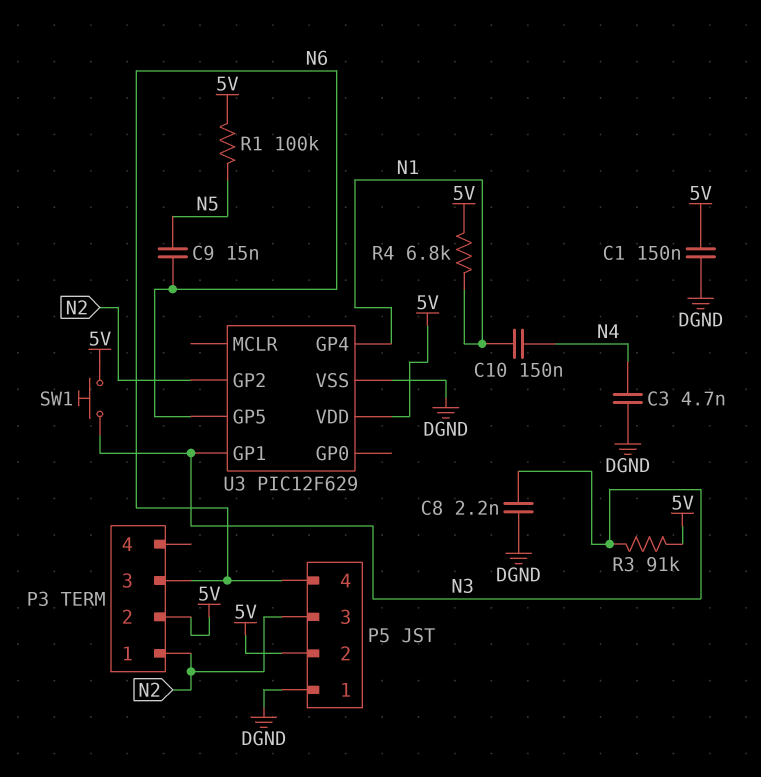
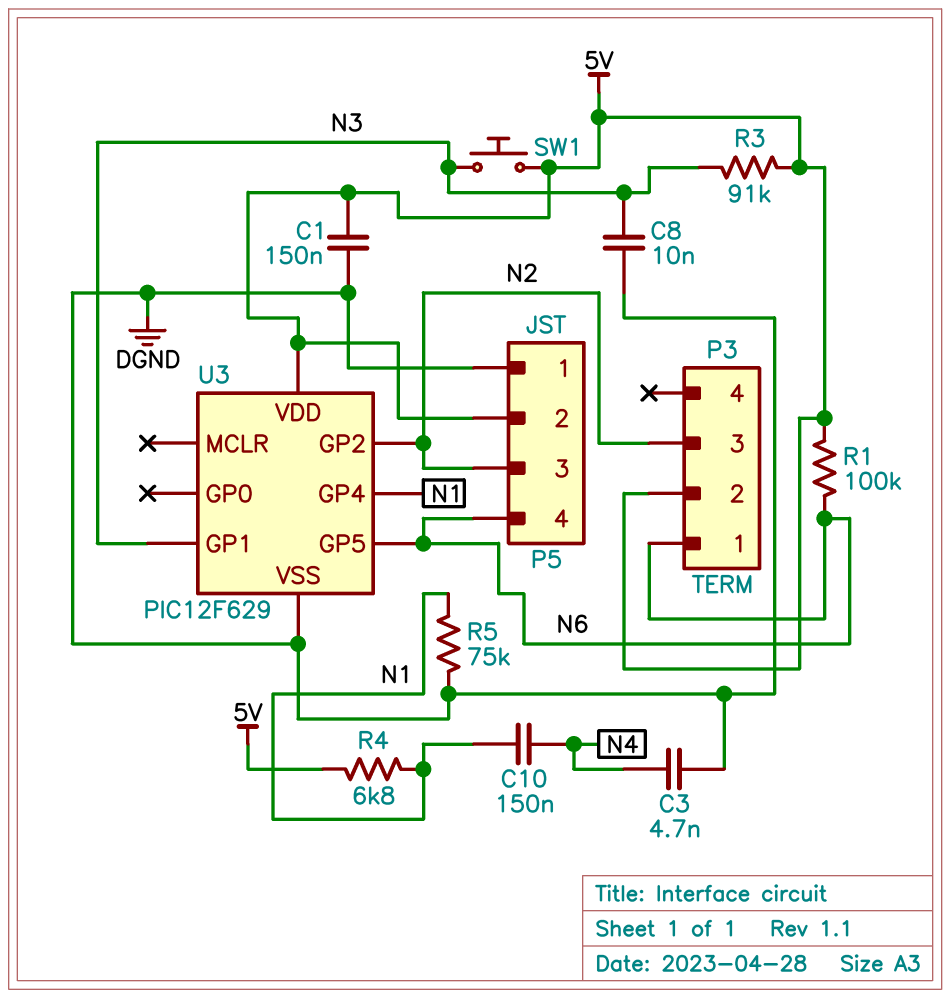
C8: 2.2nF (DGND, N3) -> 10nF (DGND, N3)
C9: 15nF (N5, N6) -> none
P3 pin 1: N2 -> N6
P3 pin 3: N6 -> N2
R1: 100k (5V, N5) -> 100k (5V, N6)
R5: none -> 75k (DGND, N1)

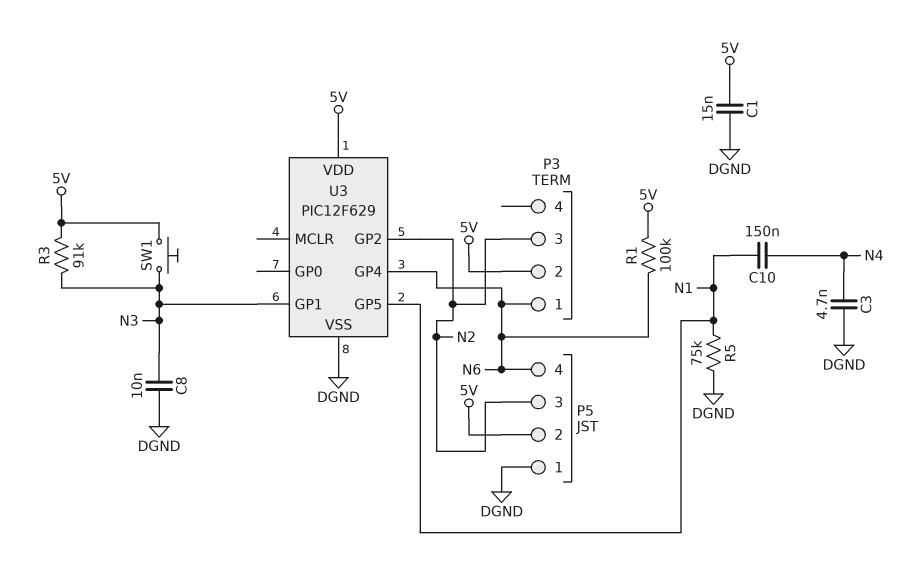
C1: 150nF (5V, DGND) -> 15nF (5V, DGND)
R4: 6.8k (5V, N1) -> none
U3 pin GP4: N1 -> N6
U3 pin GP5: N6 -> N1

